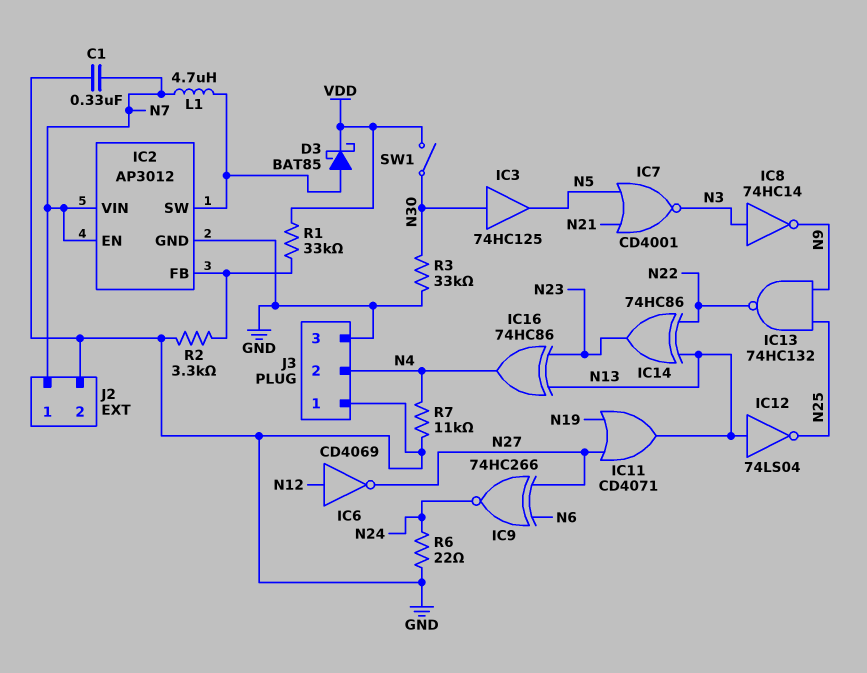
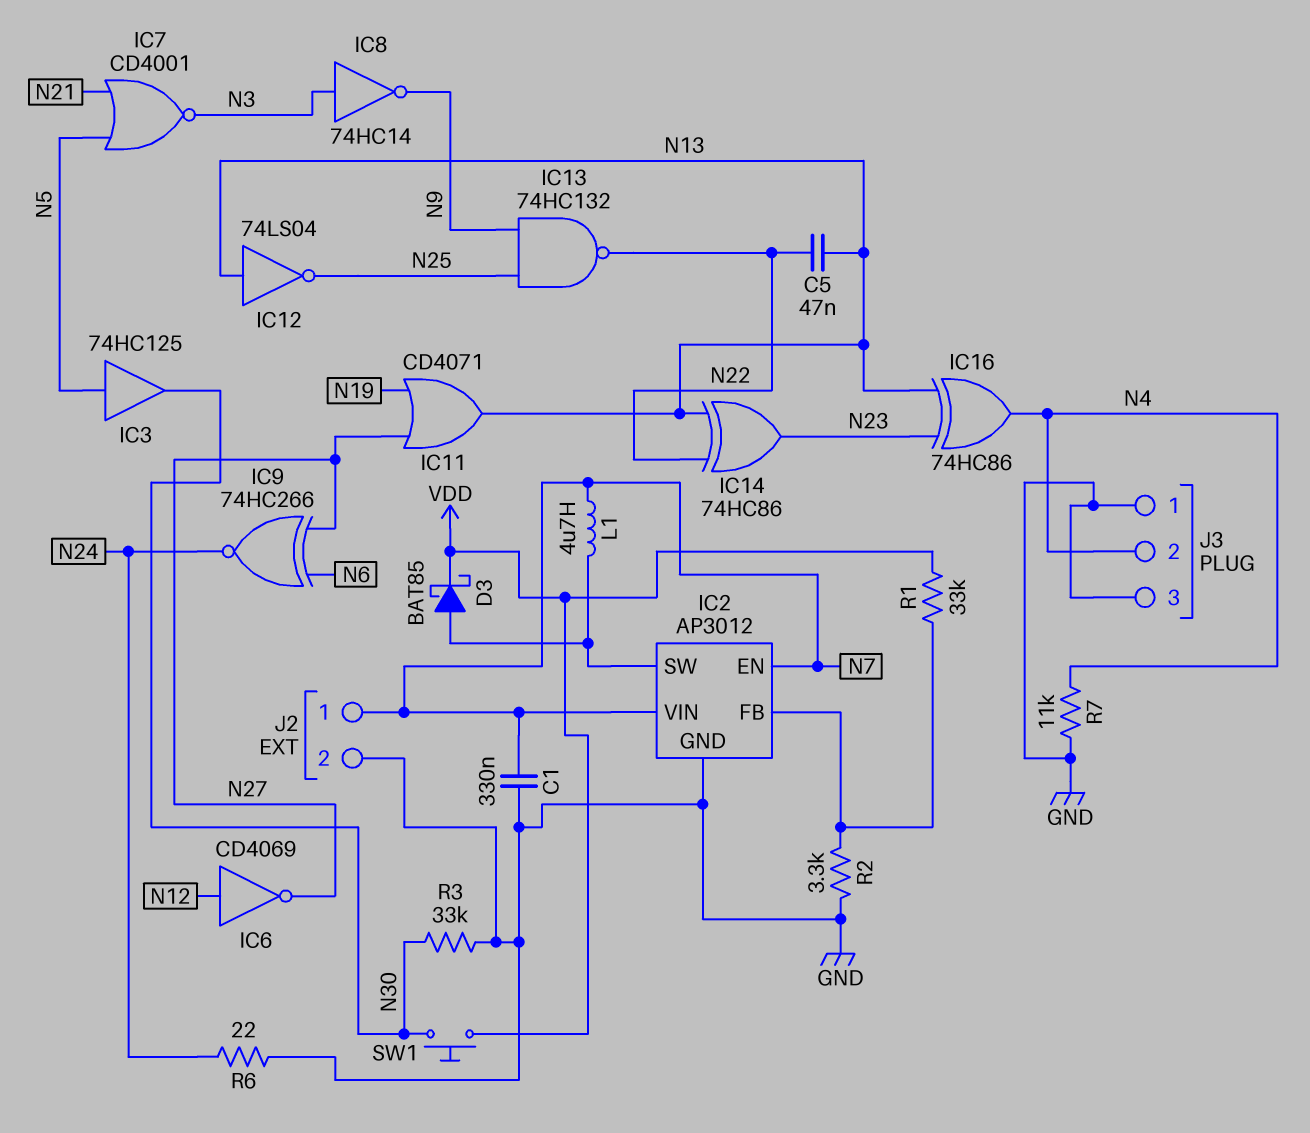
C5: none -> 47nF (N13, N22)
IC3: buffer 74HC125 (in N30, out N5) -> buffer 74HC125 (in N5, out N30)
SW1: switch (N30, VDD) -> button (N30, VDD)

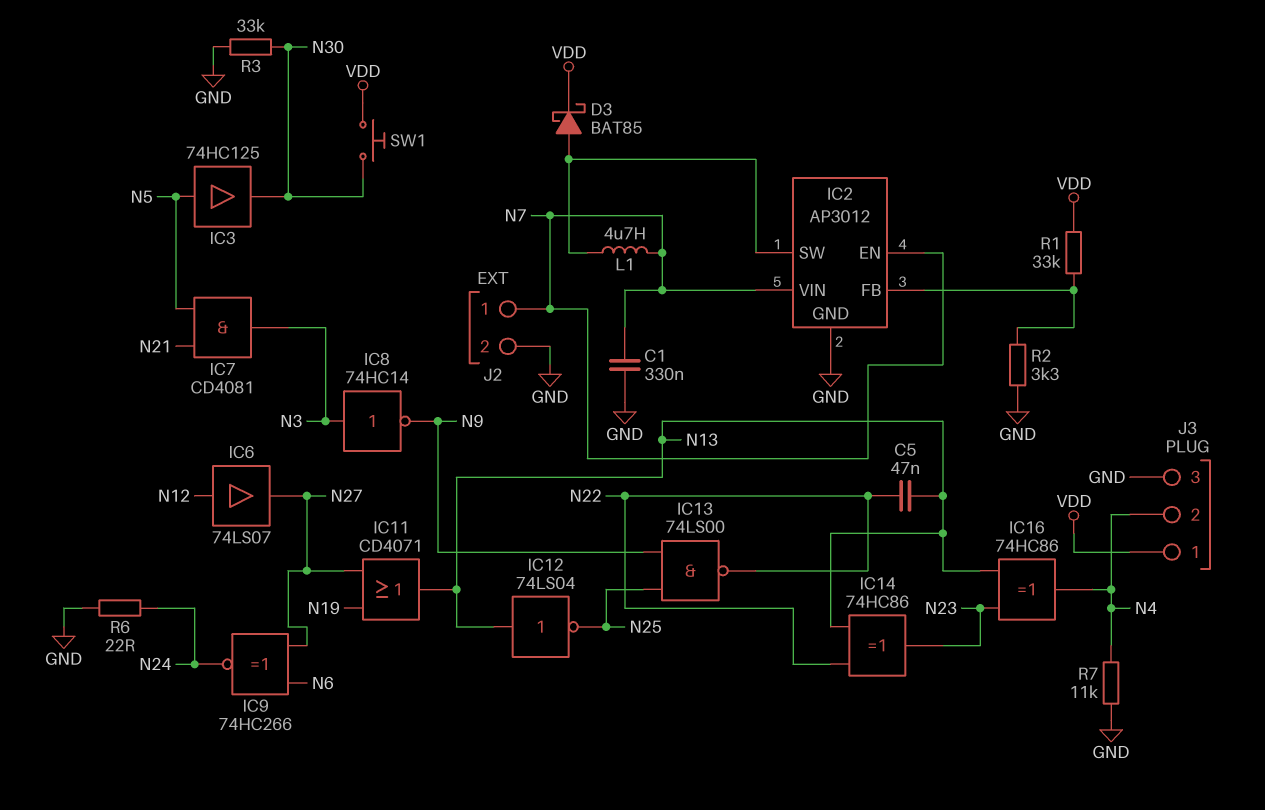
IC6: NOT CD4069 (in N12, out N27) -> buffer 74LS07 (in N12, out N27)
IC7: NOR CD4001 (in N5, in N21, out N3) -> AND CD4081 (in N5, in N21, out N3)
IC13: NAND 74HC132 (in N9, in N25, out N22) -> NAND 74LS00 (in N9, in N25, out N22)
J3 pin 1: GND -> VDD

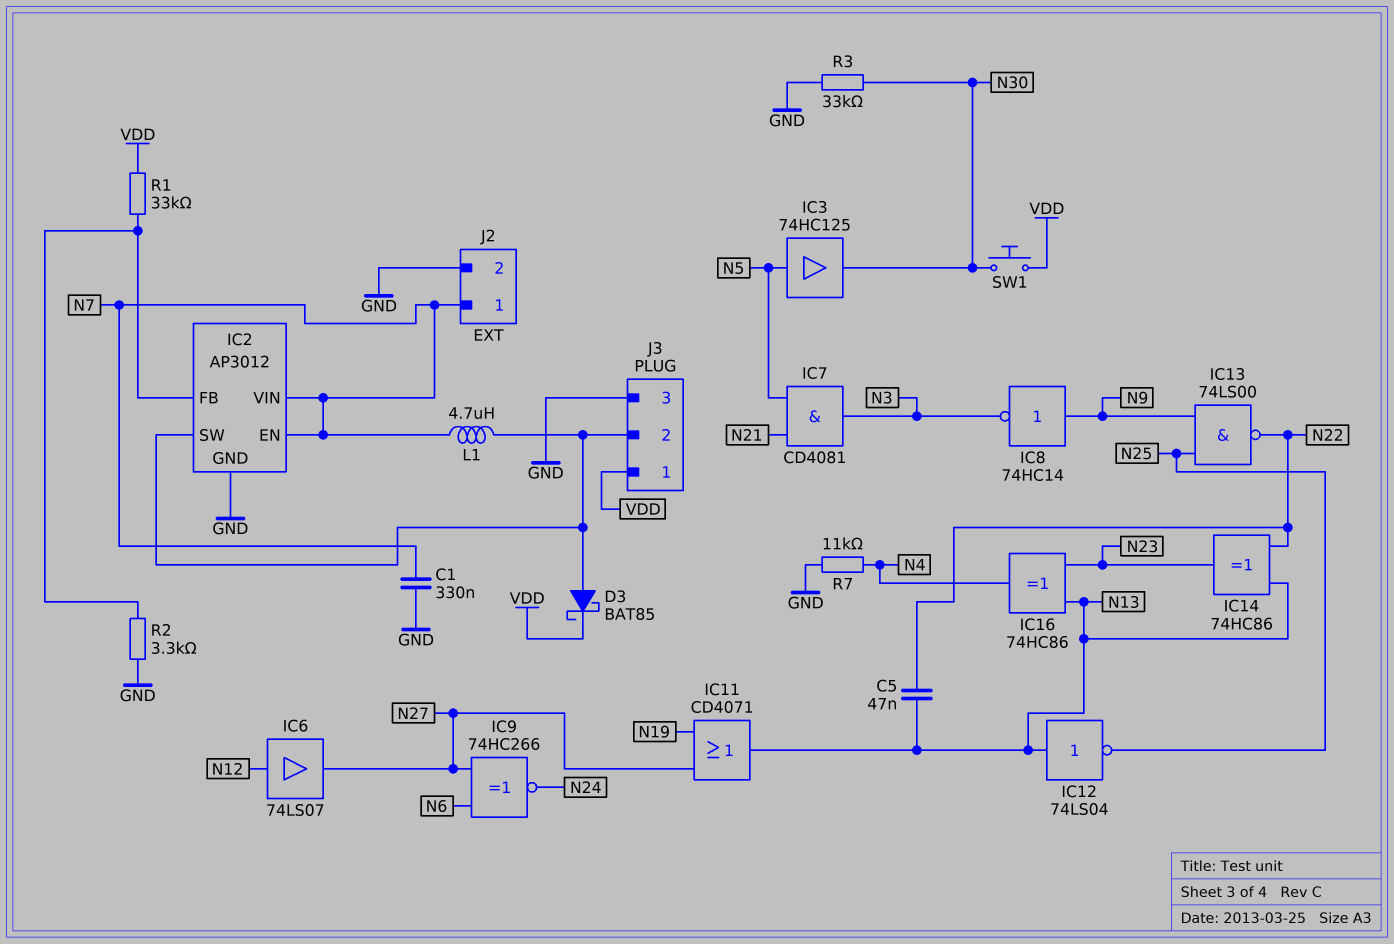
IC8: NOT 74HC14 (in N3, out N9) -> NOT 74HC14 (in N9, out N3)
J3 pin 2: N4 -> IC2/SW
R6: 22 (GND, N24) -> none

